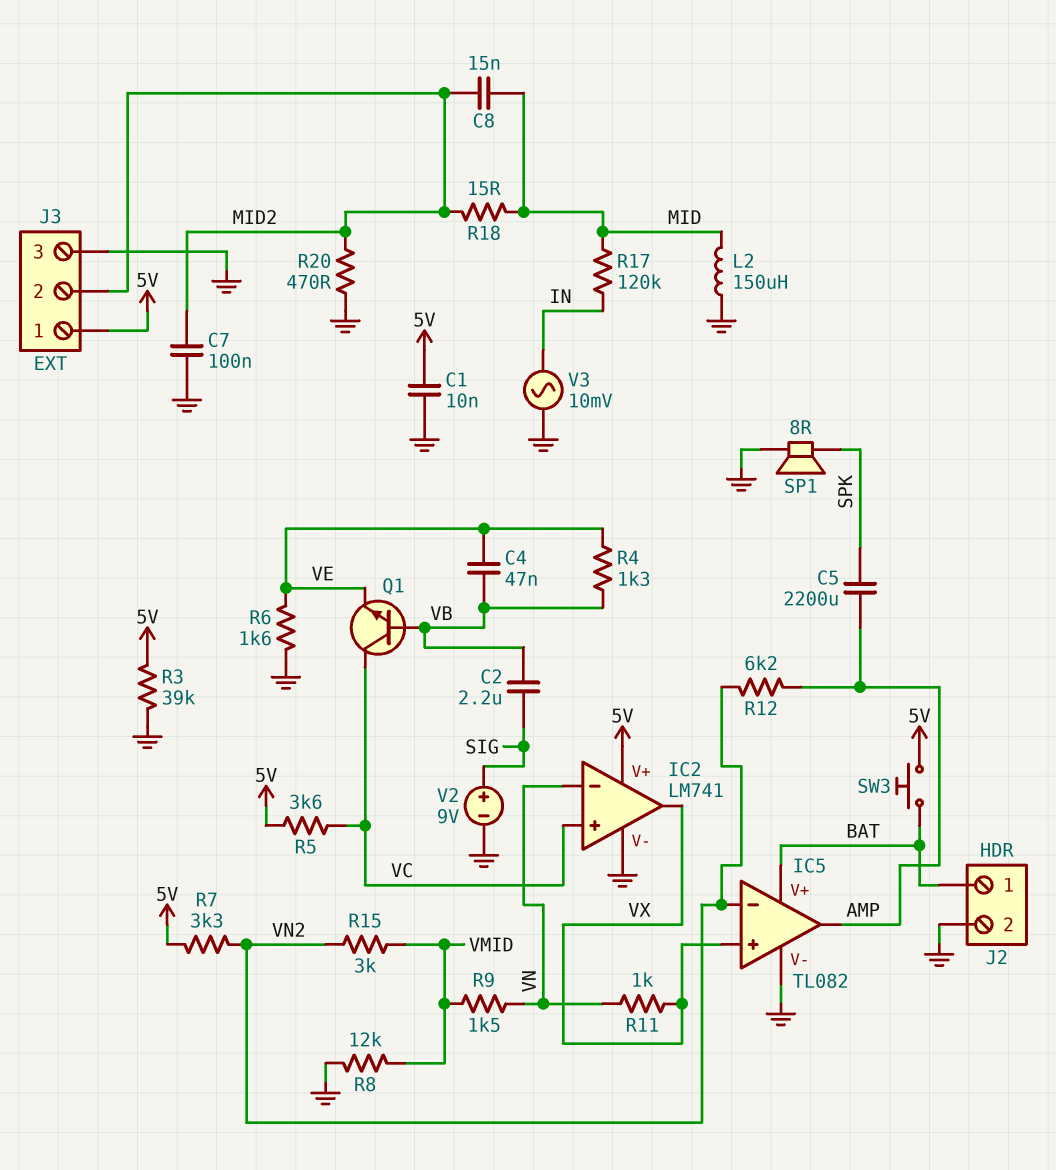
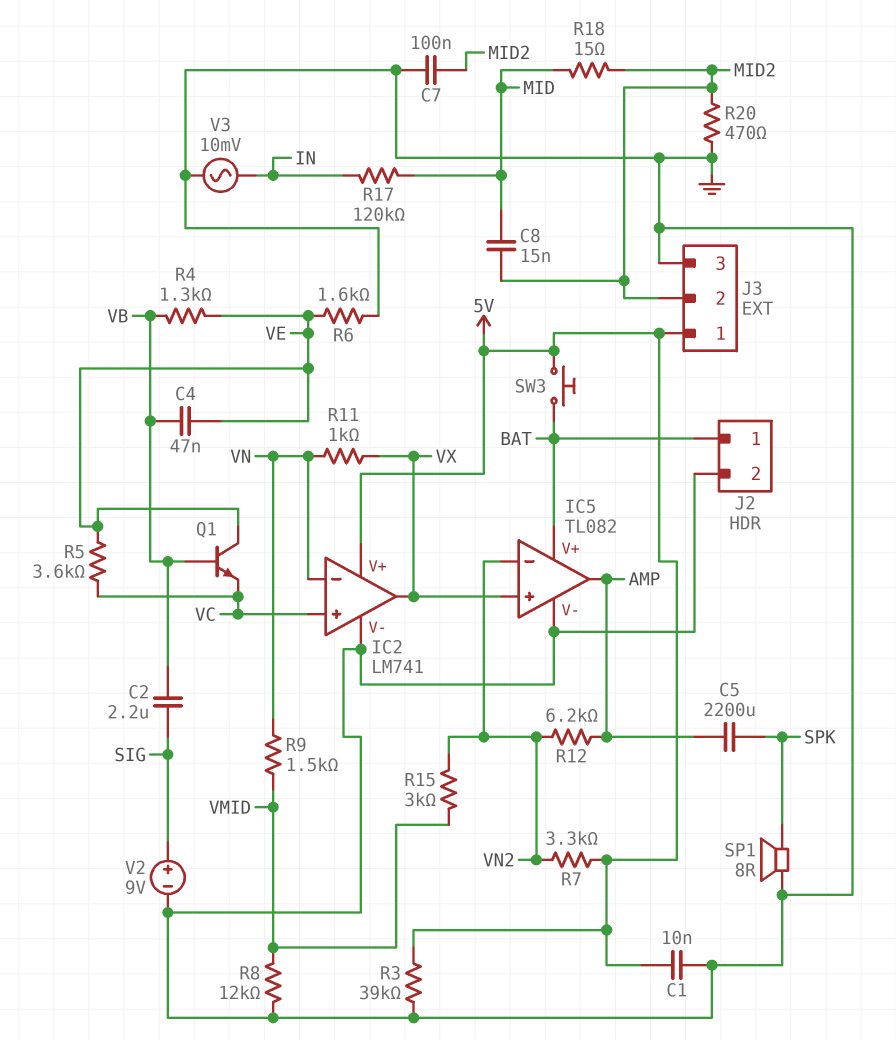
L2: 150uH (GND, MID) -> none
Q1: NPN (B VB, C VC, E VE) -> NPN (B VB, C VE, E VC)
R5: 3.6k (5V, VC) -> 3.6k (VC, VE)

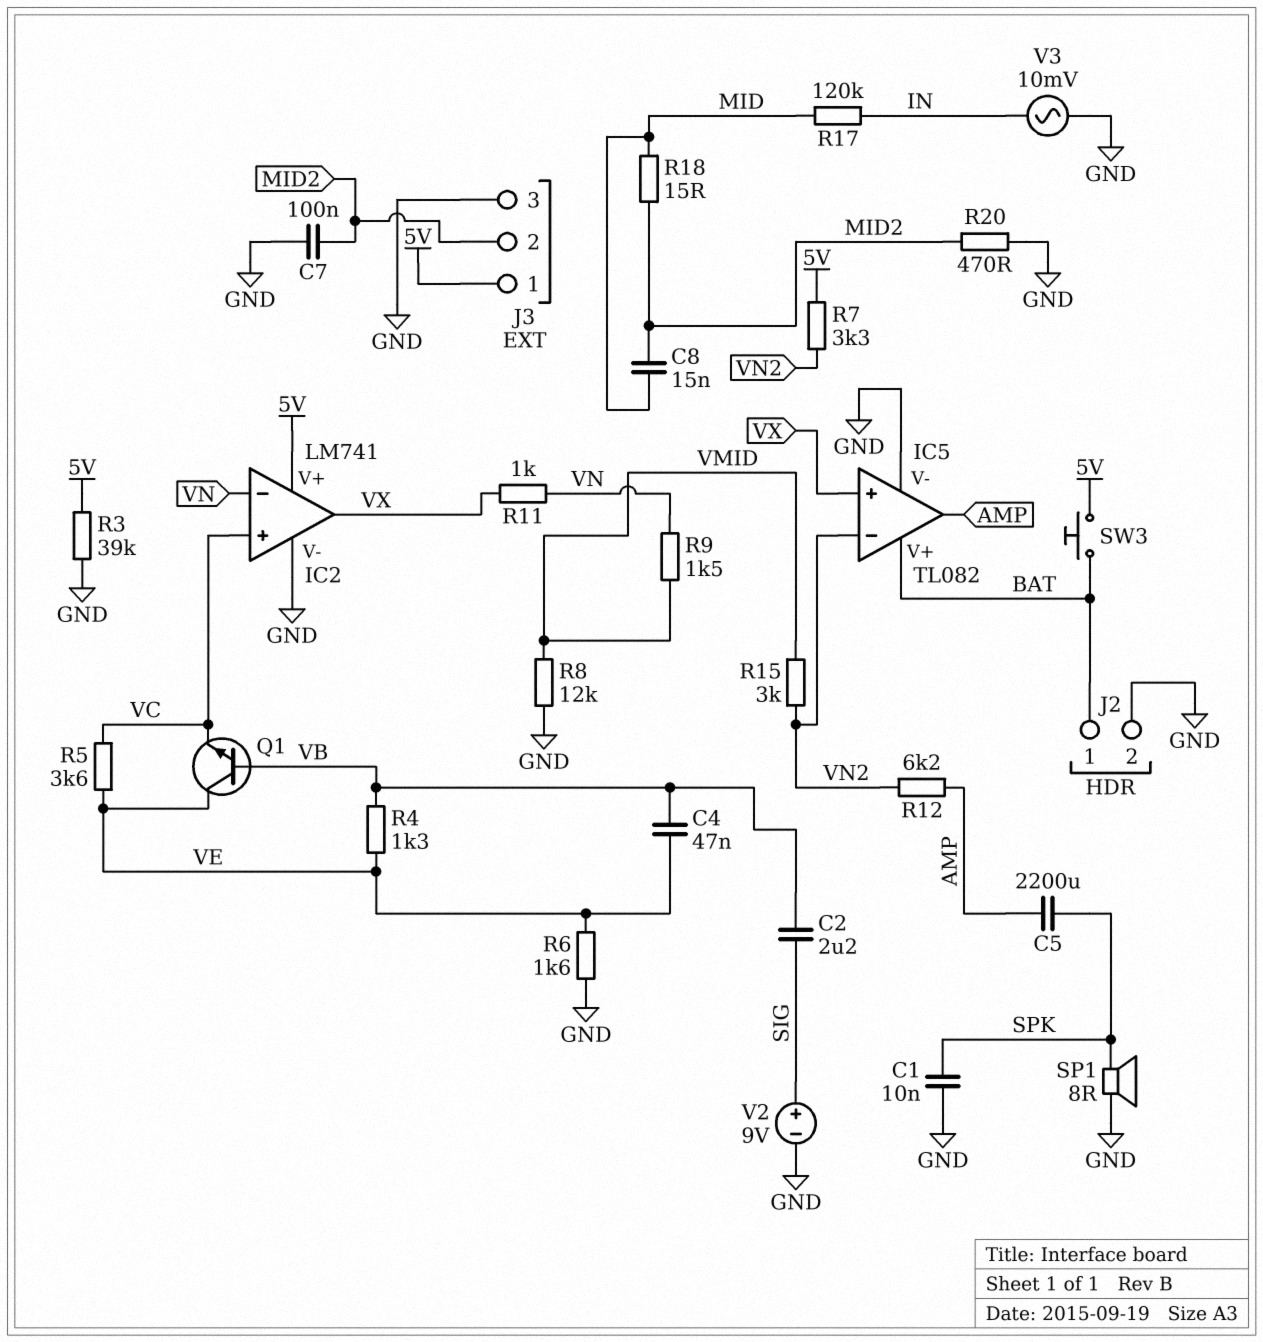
C1: 10nF (5V, GND) -> 10nF (GND, SPK)

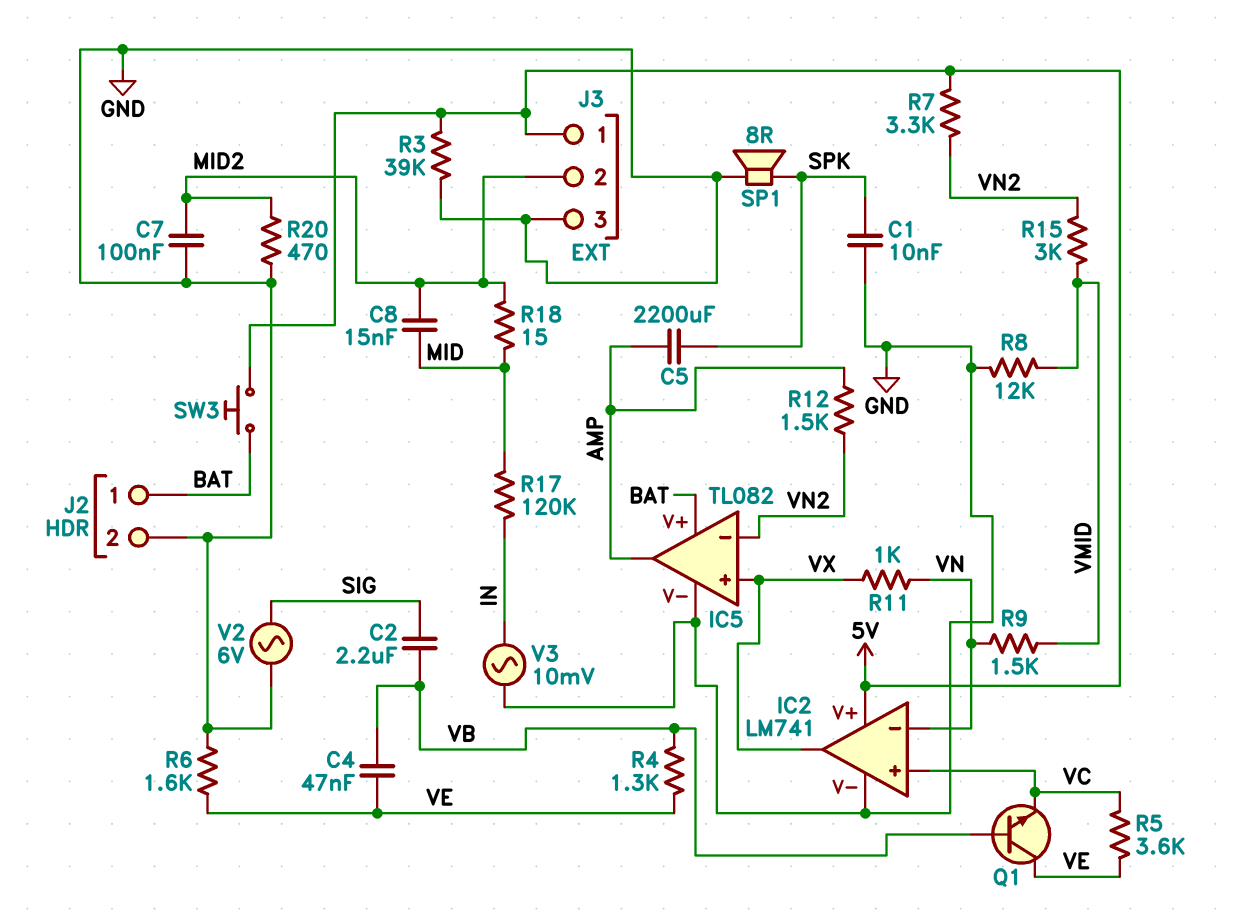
R12: 6.2k (AMP, VN2) -> 1.5k (AMP, VN2)
V2: 9V (plus SIG, minus GND) -> AC 6V (GND, SIG)

